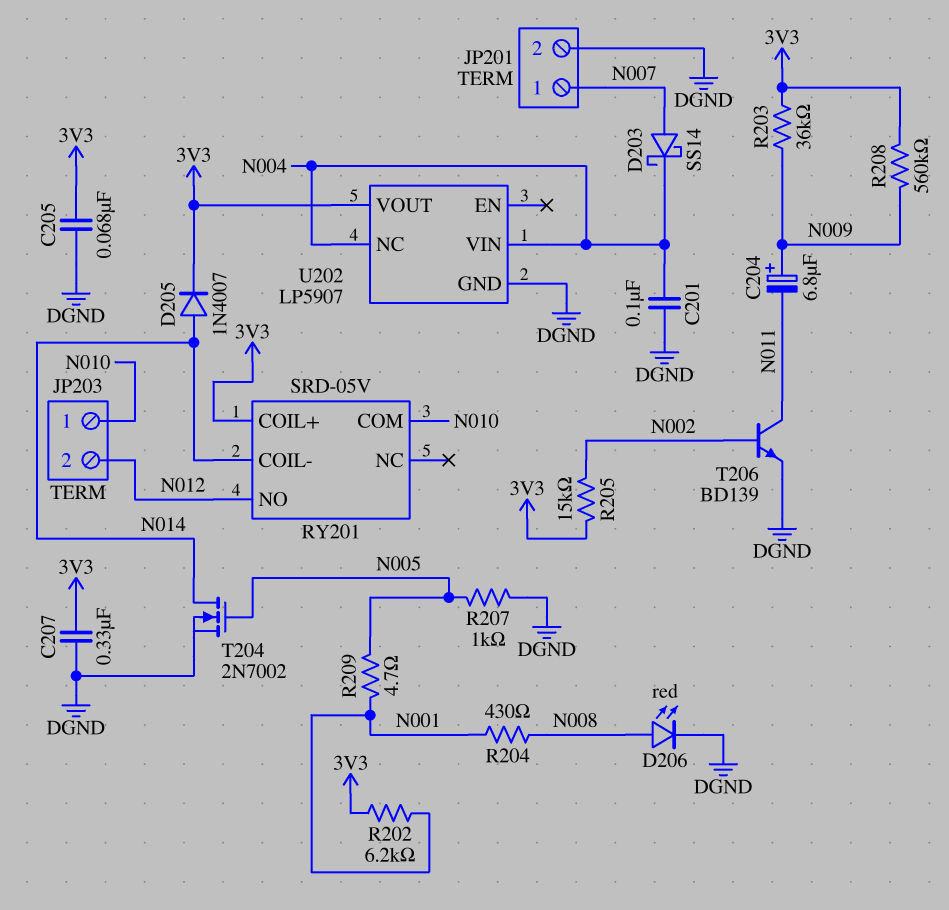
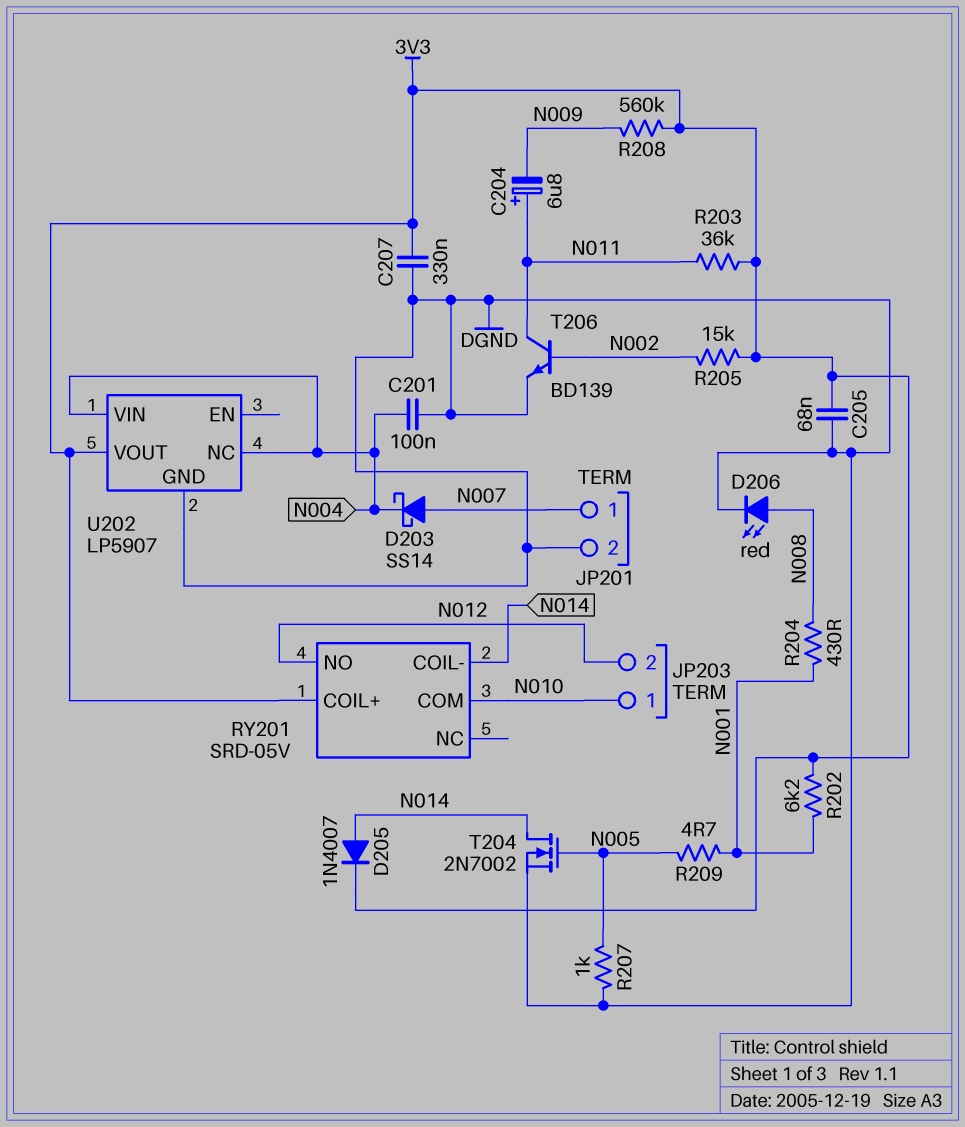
C204: 6.8uF (plus N009, minus N011) -> 6.8uF (plus N011, minus N009)
R203: 36k (3V3, N009) -> 36k (3V3, N011)

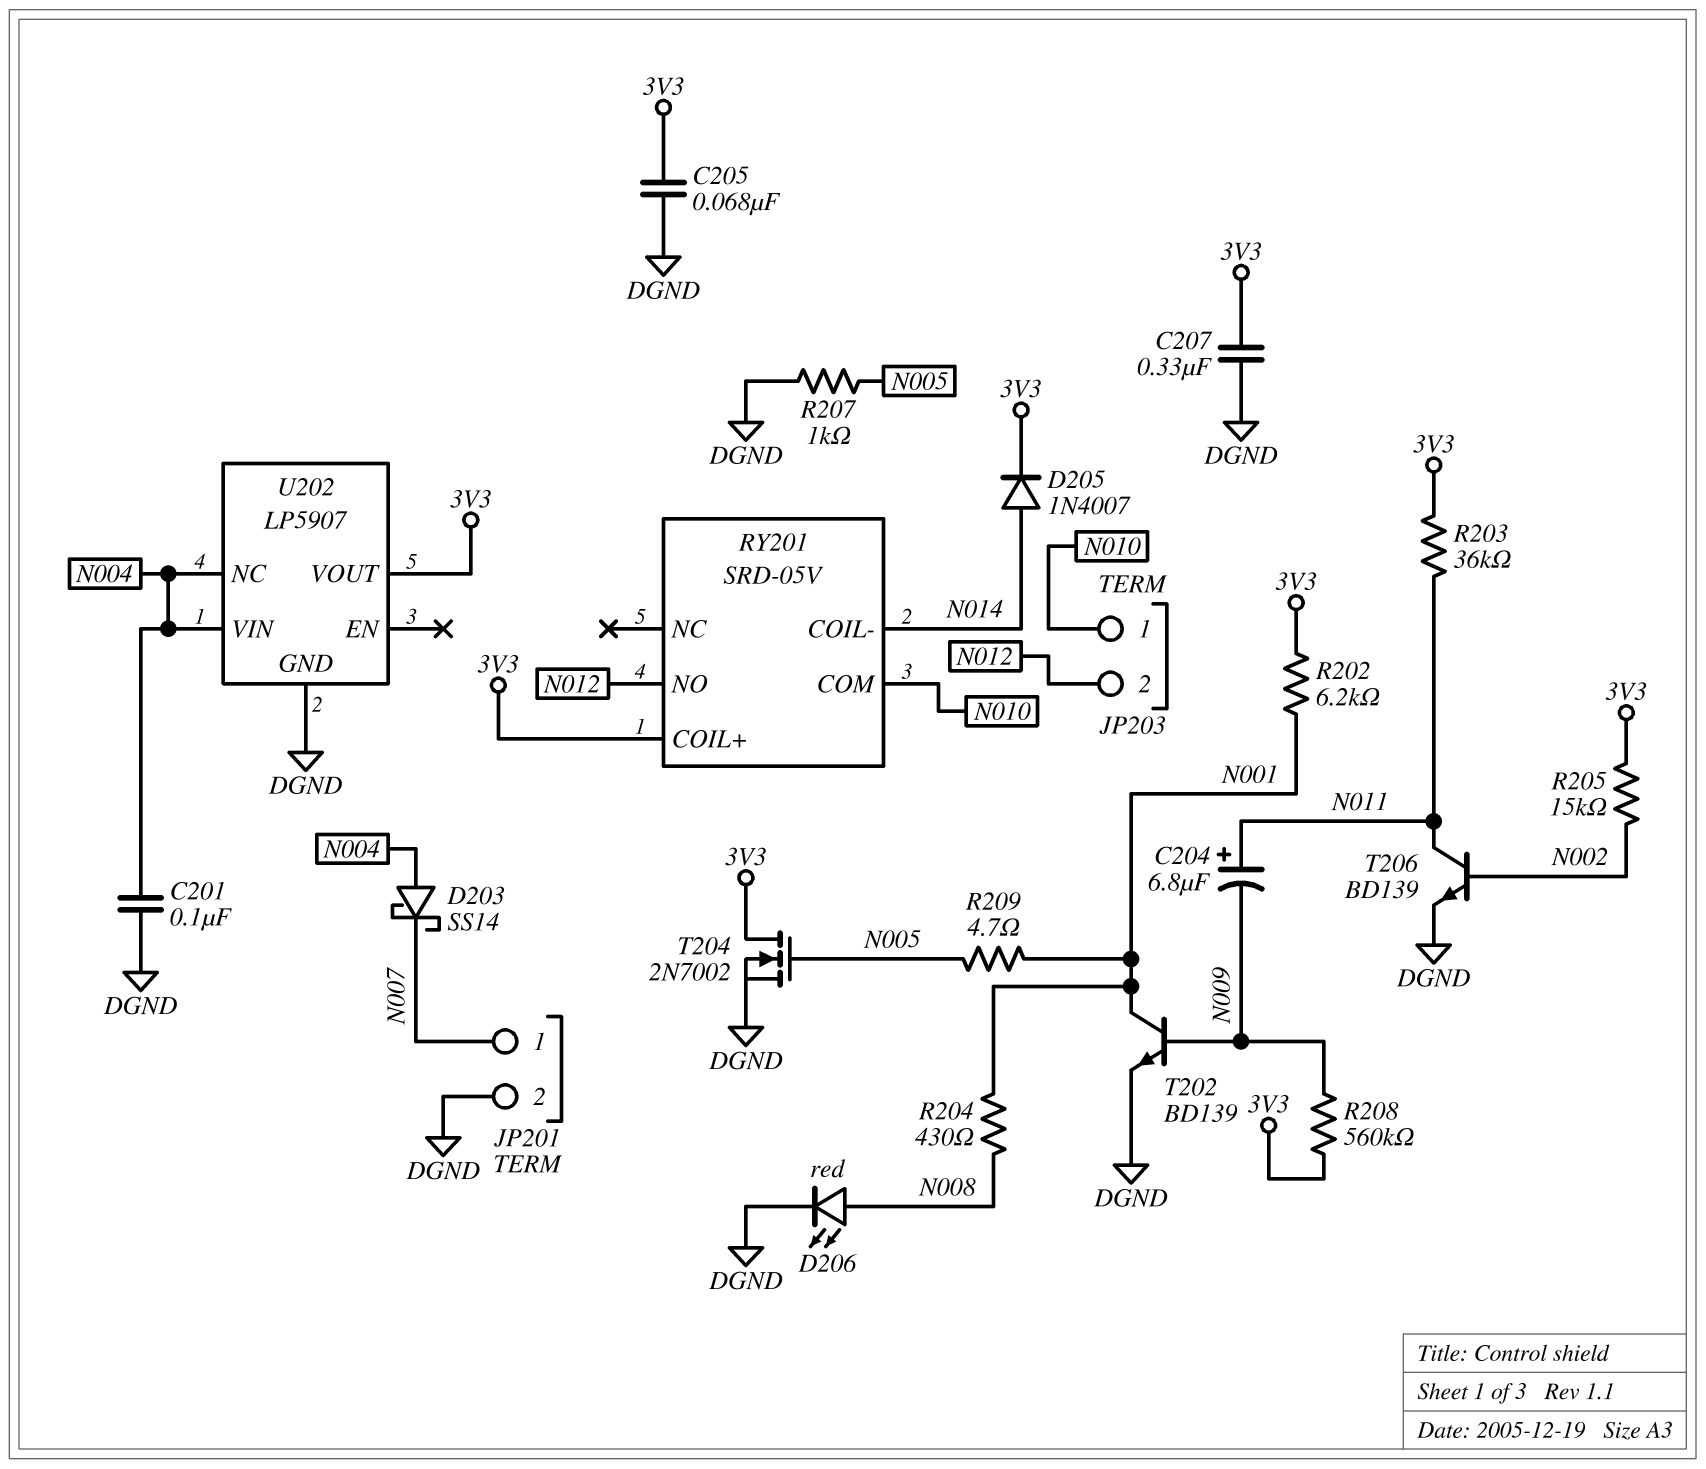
D203: schottky SS14 (A N007, K N004) -> schottky SS14 (A N004, K N007)
T202: none -> NPN BD139 (B N009, C N001, E DGND)
T204: NMOS 2N7002 (G N005, D N014, S DGND) -> NMOS 2N7002 (G N005, D 3V3, S DGND)

